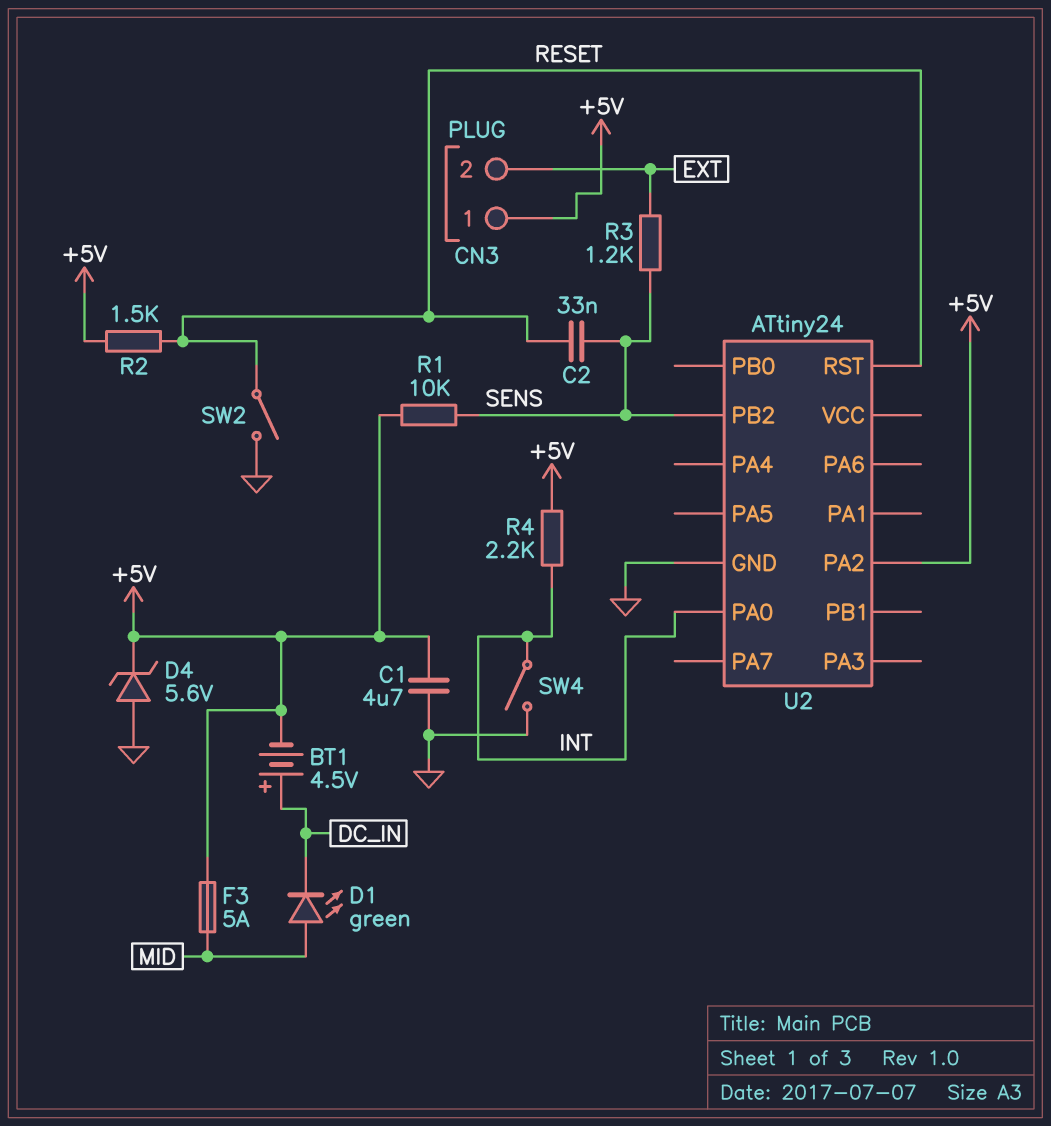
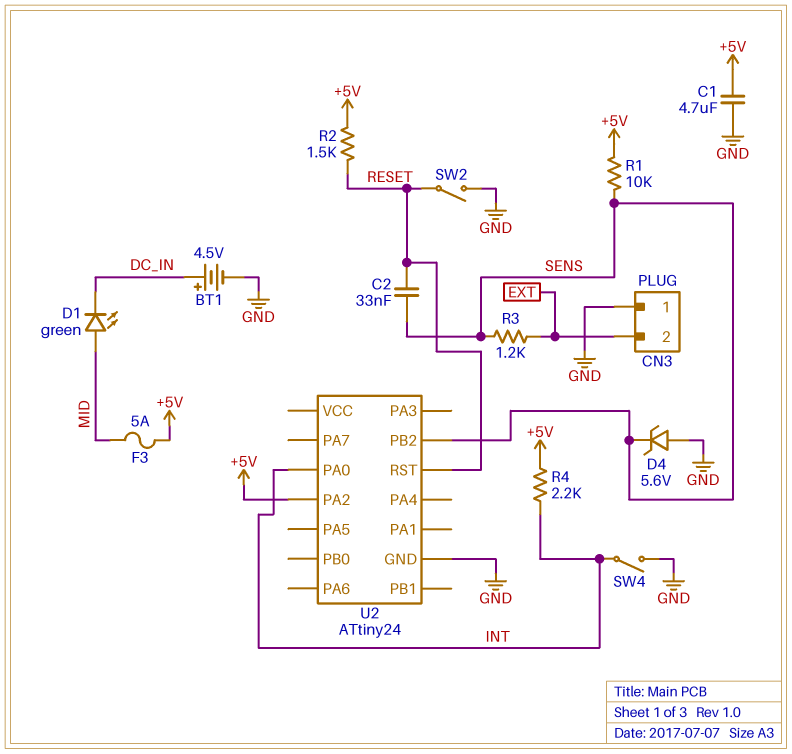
BT1: 4.5V (plus DC_IN, minus +5V) -> 4.5V (plus DC_IN, minus GND)
CN3 pin 1: +5V -> GND
D4: zener 5.6V (A GND, K +5V) -> zener 5.6V (A GND, K SENS)

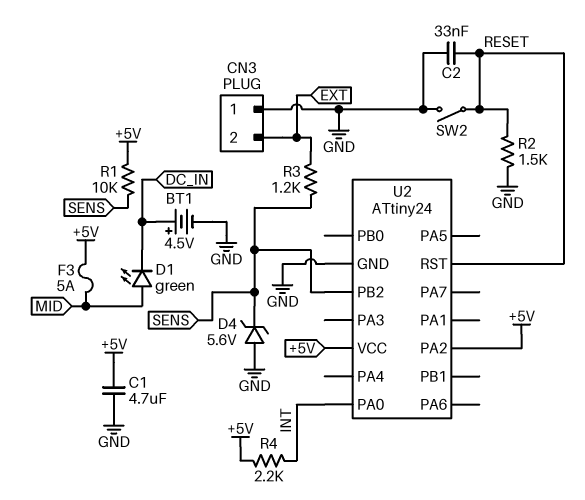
C2: 33nF (RESET, SENS) -> 33nF (GND, RESET)
R2: 1.5k (+5V, RESET) -> 1.5k (GND, RESET)
SW4: switch (GND, INT) -> none
U2 pin VCC: none -> +5V

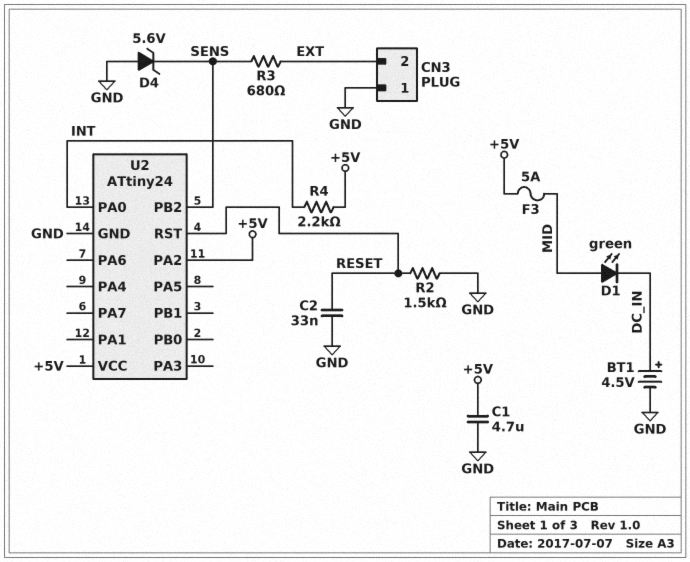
R1: 10k (+5V, SENS) -> none
R3: 1.2k (EXT, SENS) -> 680 (EXT, SENS)
SW2: switch (GND, RESET) -> none

